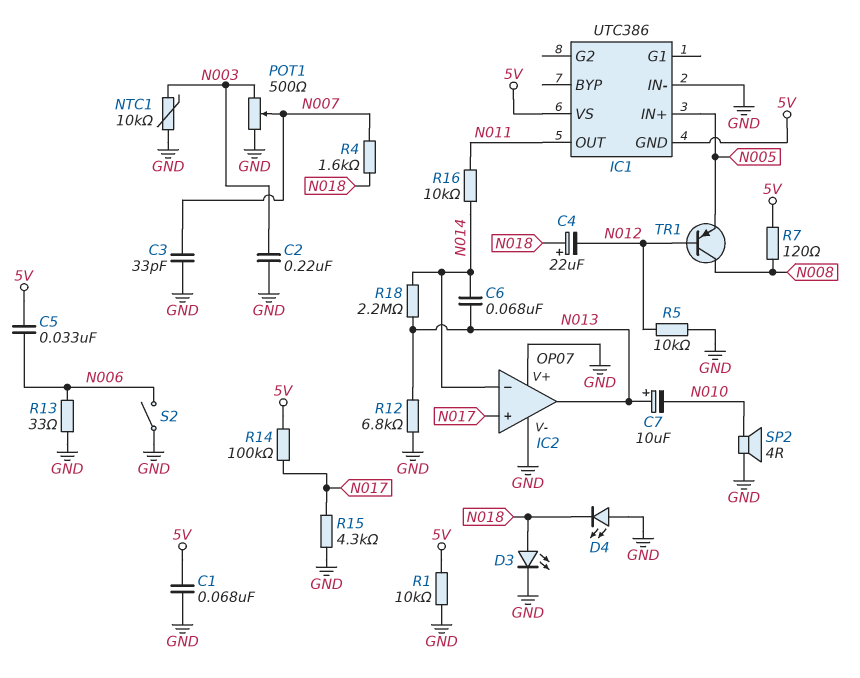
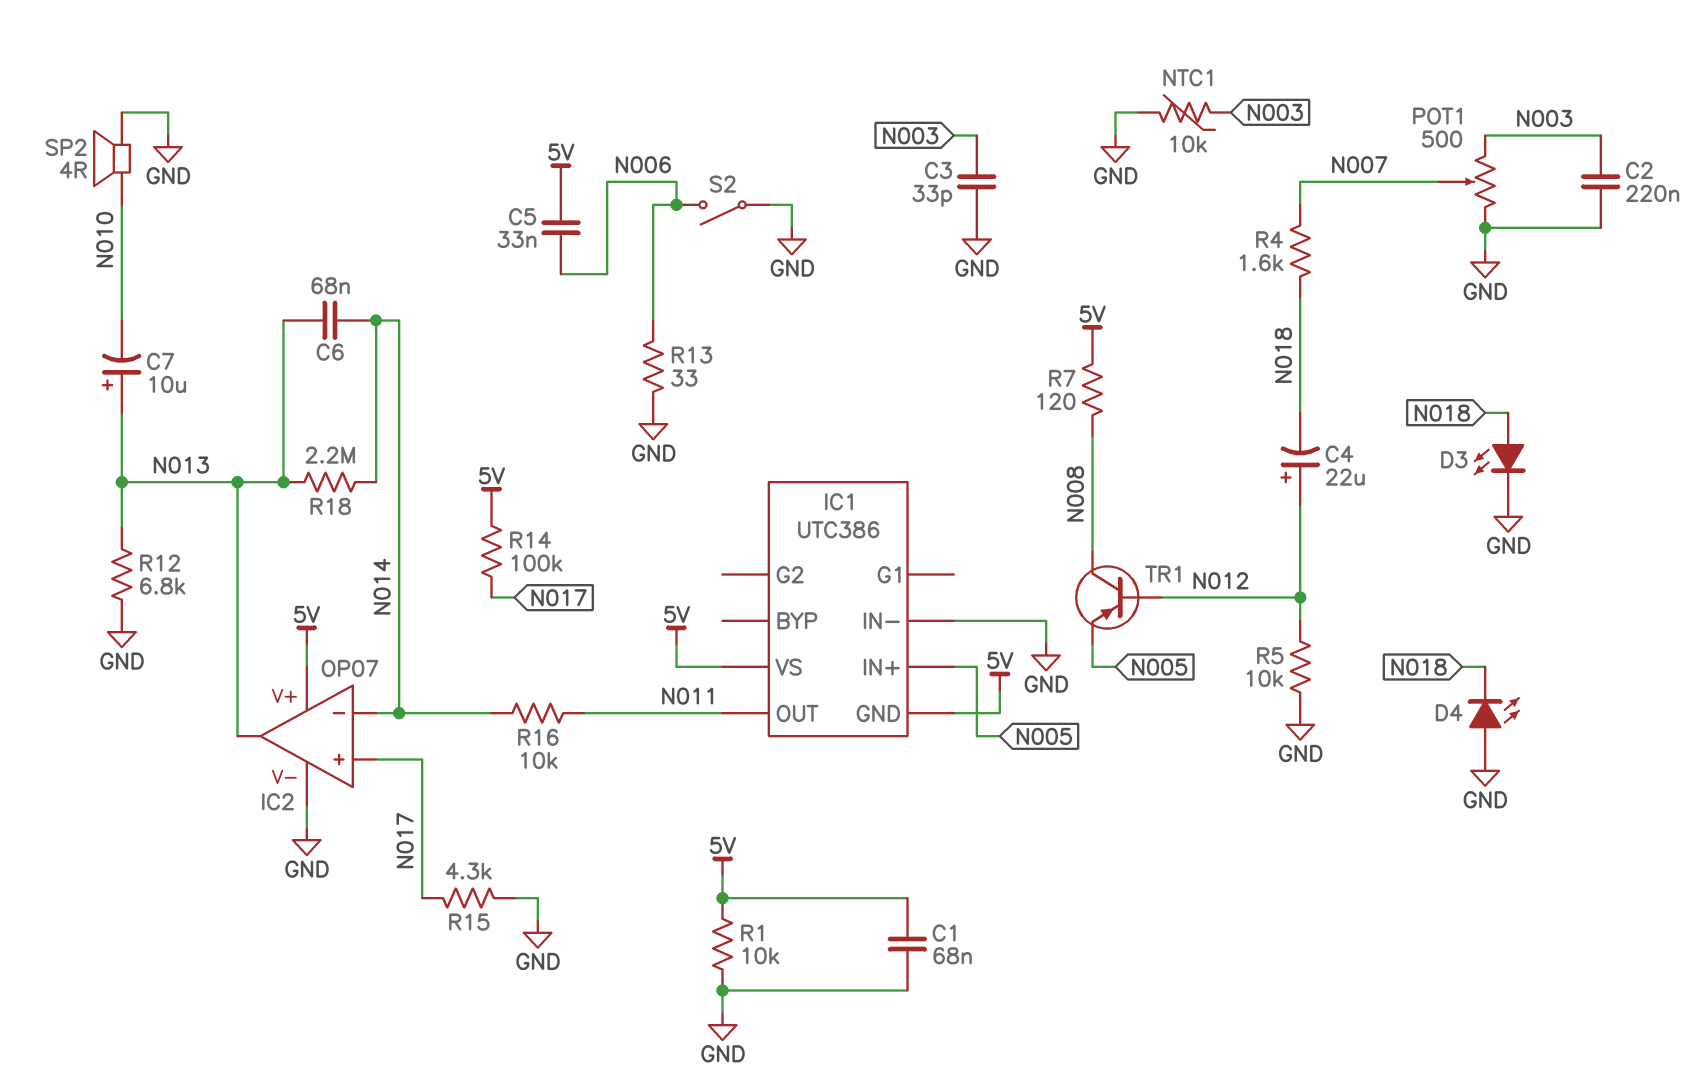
C3: 33pF (GND, N007) -> 33pF (GND, N003)
C4: 22uF (plus N018, minus N012) -> 22uF (plus N012, minus N018)
IC2 pin V+: GND -> 5V

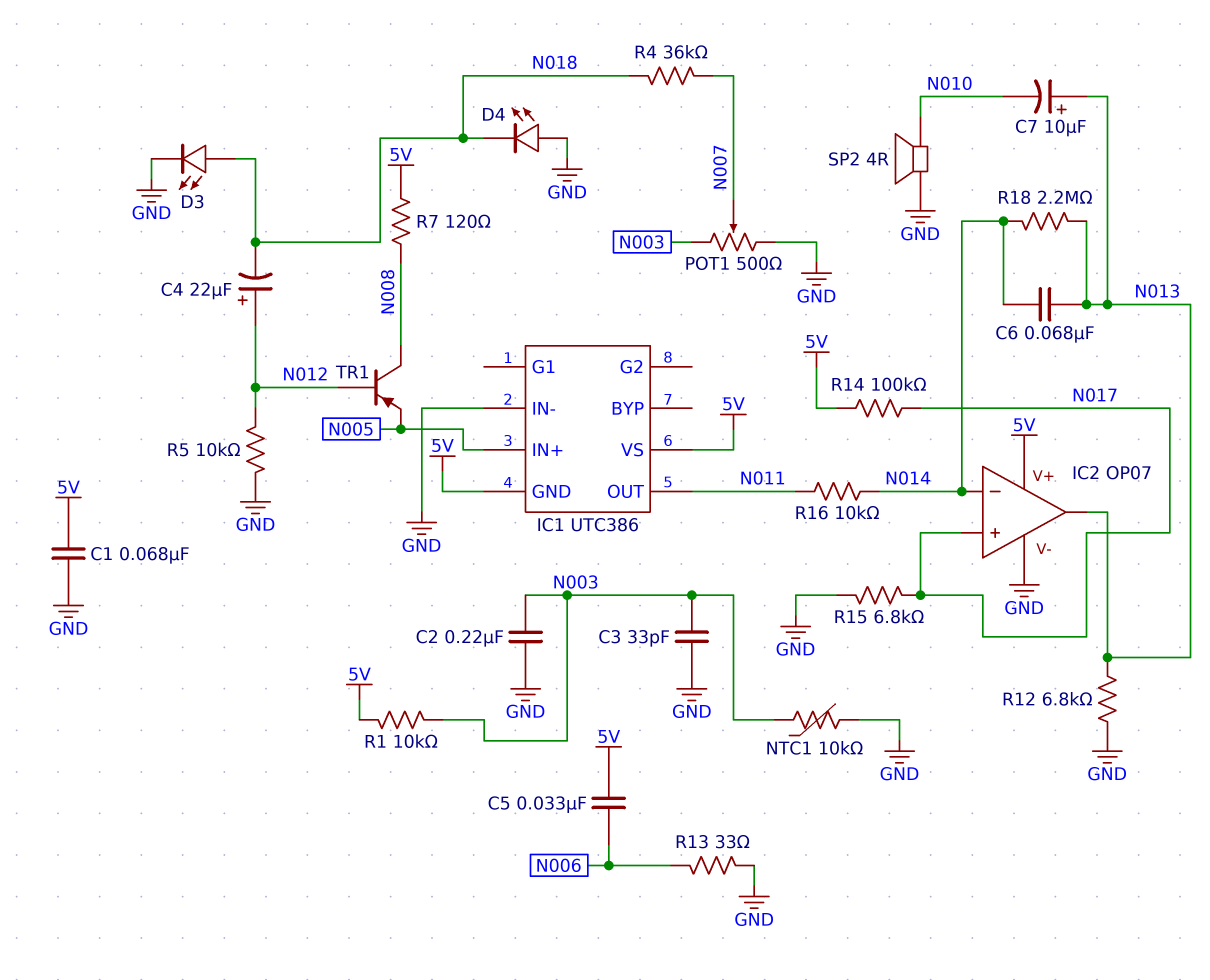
R1: 10k (5V, GND) -> 10k (5V, N003)
R4: 1.6k (N007, N018) -> 36k (N007, N018)
R15: 4.3k (GND, N017) -> 6.8k (GND, N017)
S2: switch (GND, N006) -> none

